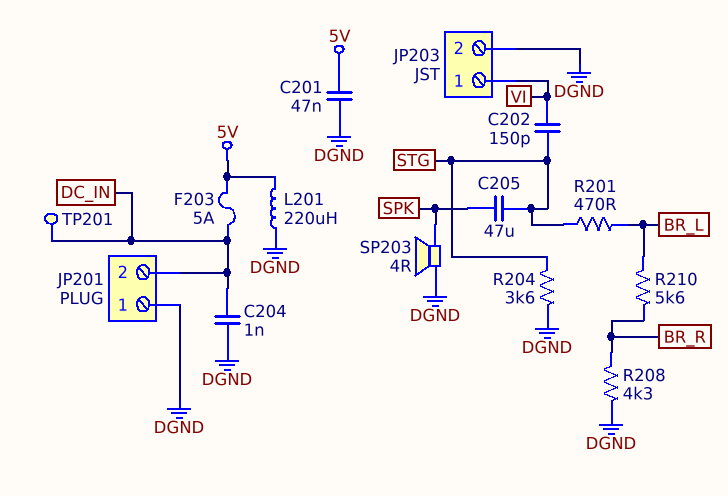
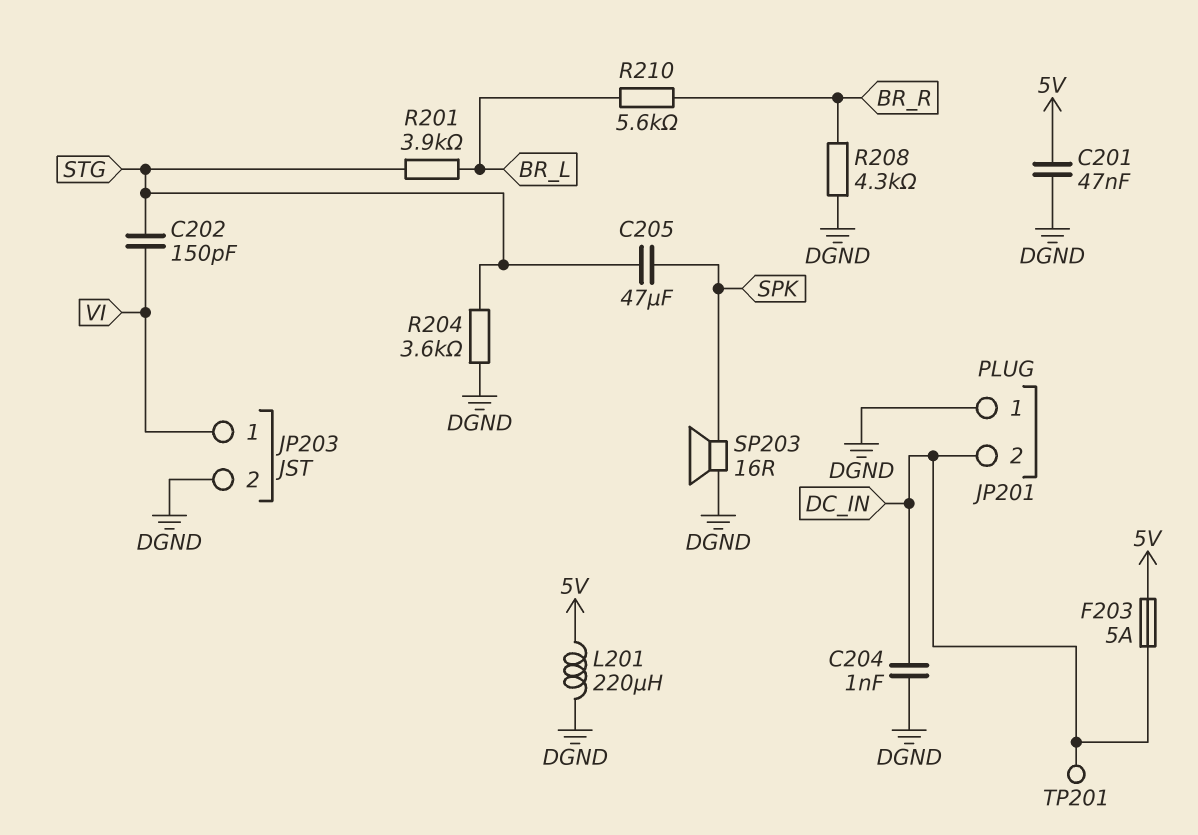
R201: 470 (BR_L, STG) -> 3.9k (BR_L, STG)
SP203: speaker 4R (DGND, SPK) -> speaker 16R (DGND, SPK)

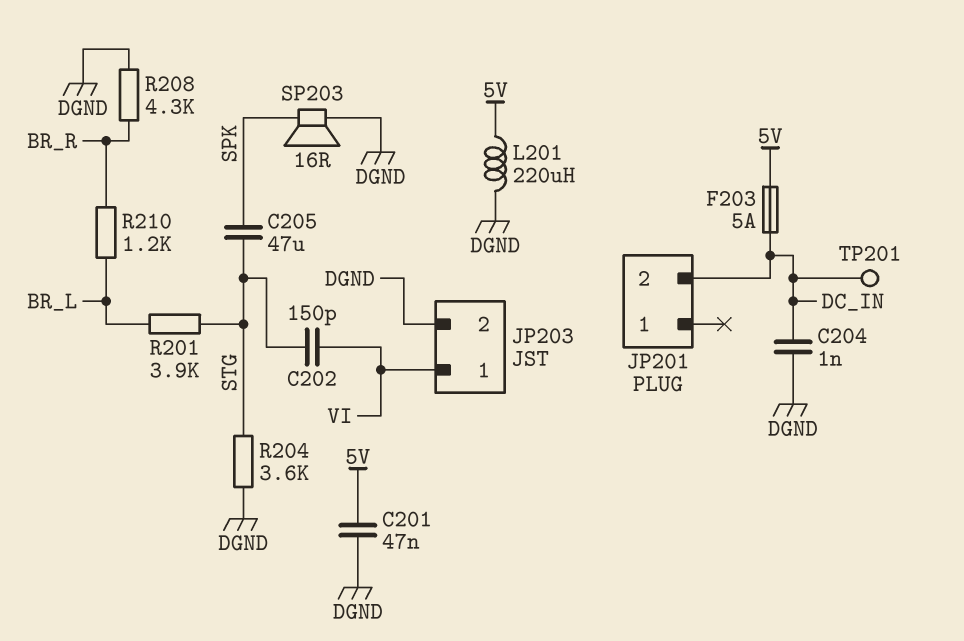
JP201 pin 1: DGND -> none
R210: 5.6k (BR_L, BR_R) -> 1.2k (BR_L, BR_R)

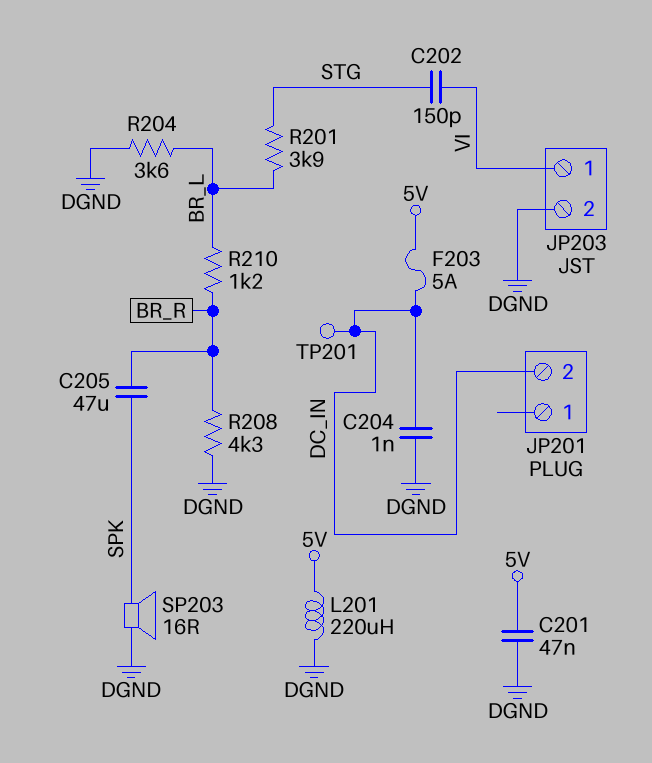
C205: 47uF (SPK, STG) -> 47uF (BR_R, SPK)
R204: 3.6k (DGND, STG) -> 3.6k (BR_L, DGND)

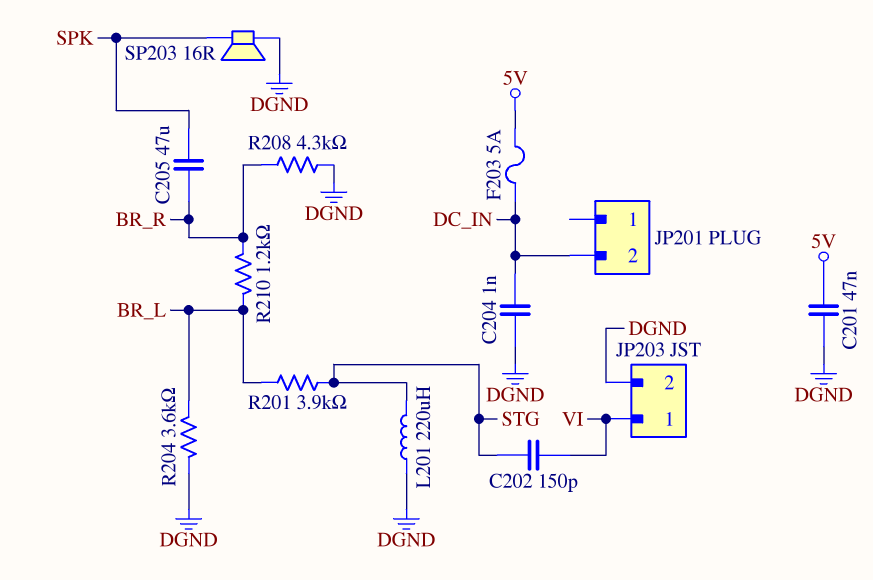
L201: 220uH (5V, DGND) -> 220uH (DGND, STG)
TP201: test point (DC_IN) -> none

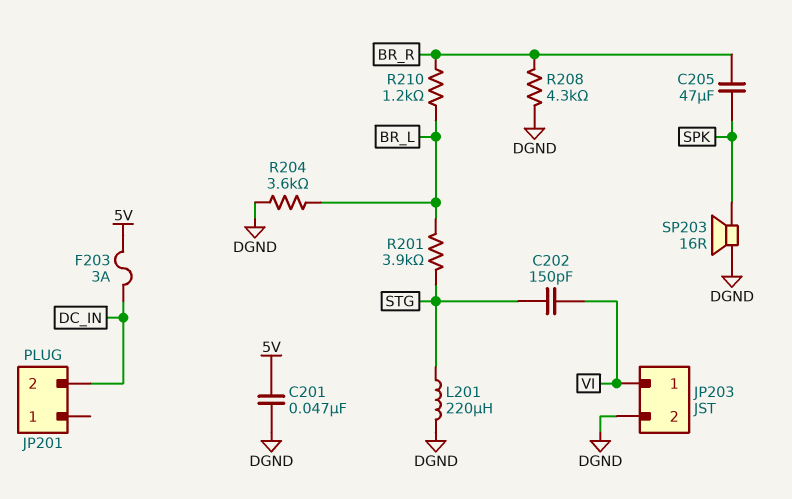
C204: 1nF (DC_IN, DGND) -> none
F203: 5A (5V, DC_IN) -> 3A (5V, DC_IN)

